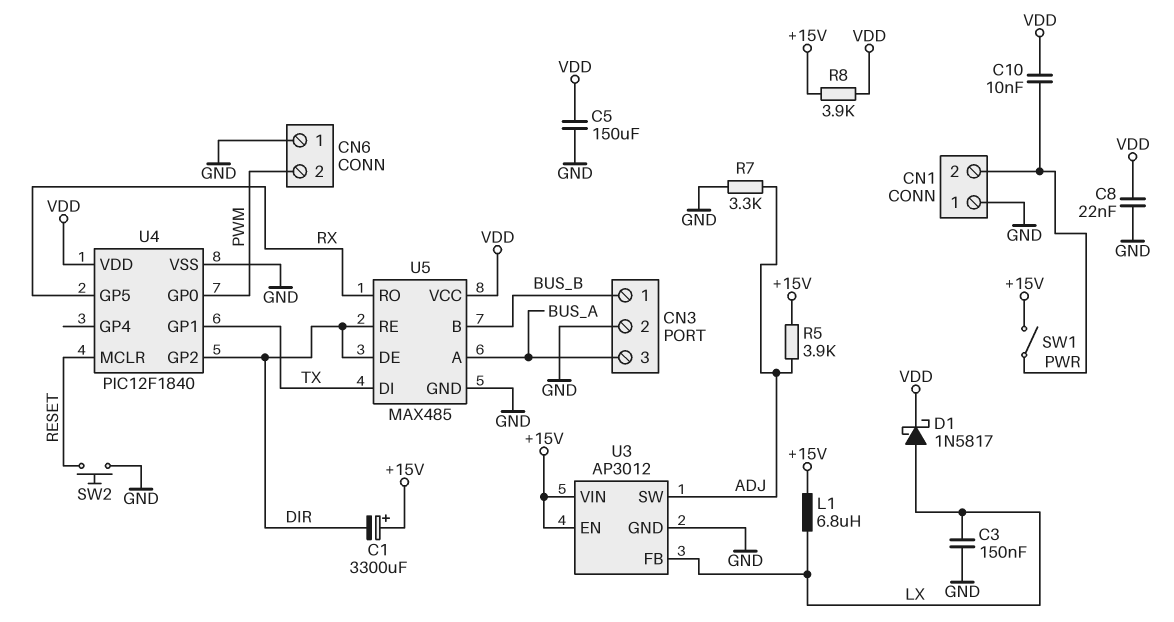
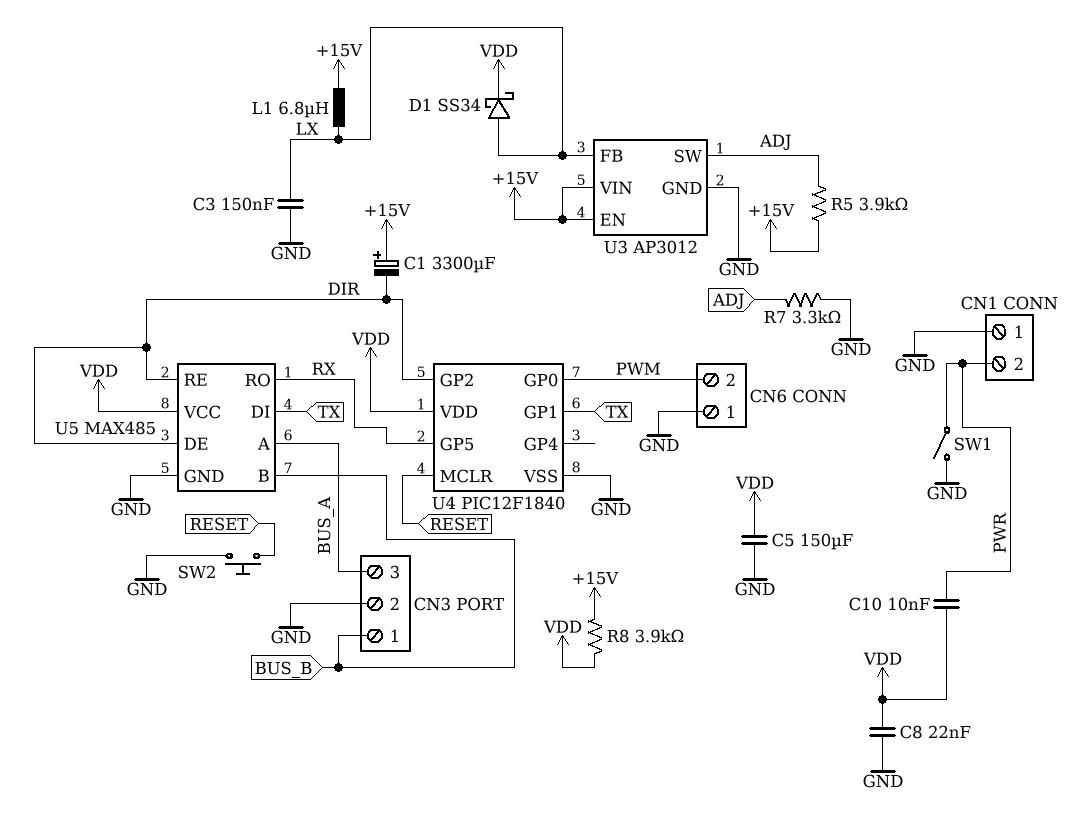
D1: schottky 1N5817 (A LX, K VDD) -> schottky SS34 (A LX, K VDD)
SW1: switch (+15V, PWR) -> switch (GND, PWR)

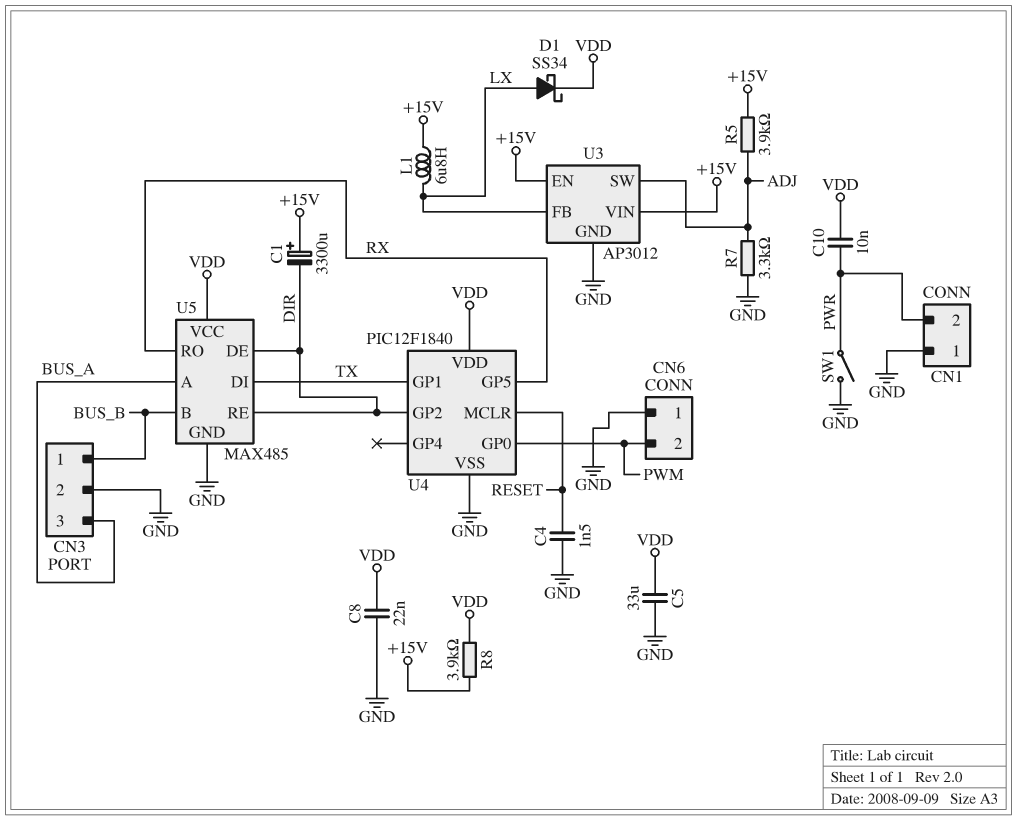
C3: 150nF (GND, LX) -> none
C4: none -> 1.5nF (GND, RESET)
C5: 150uF (GND, VDD) -> 33uF (GND, VDD)
SW2: button (GND, RESET) -> none

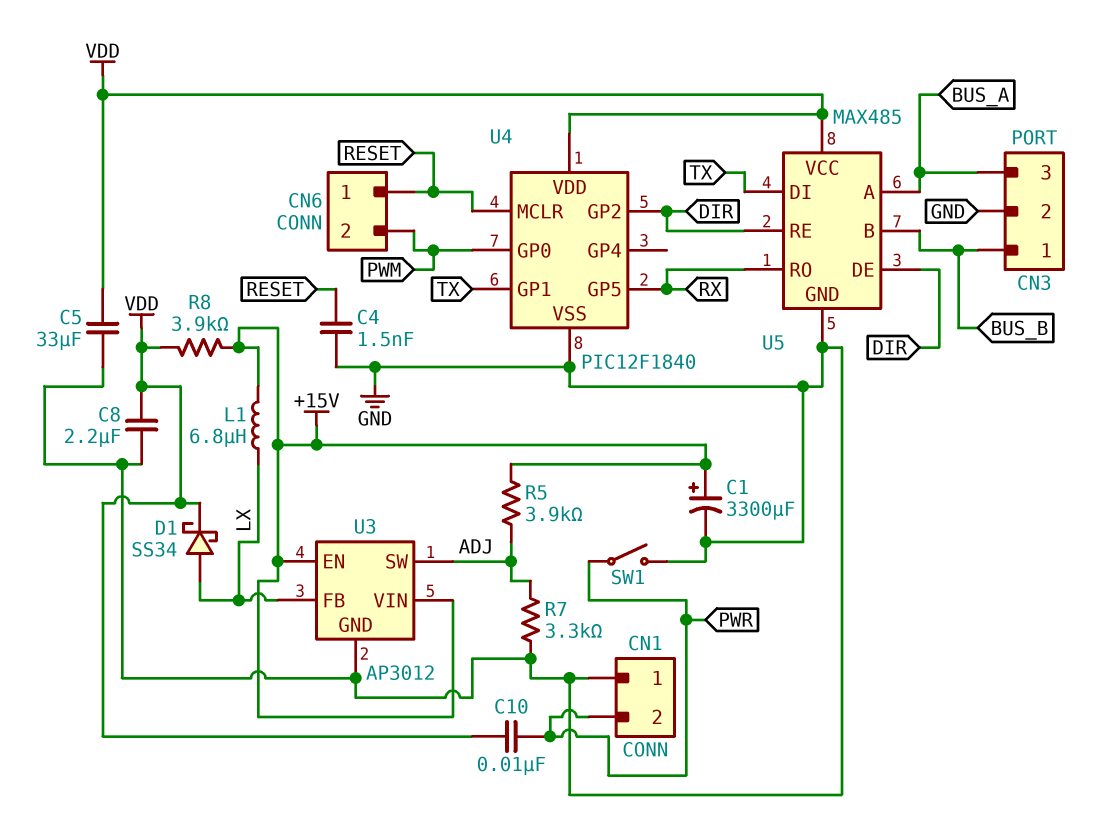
C1: 3300uF (plus +15V, minus DIR) -> 3300uF (plus +15V, minus GND)
C8: 22nF (GND, VDD) -> 2.2uF (GND, VDD)
CN6 pin 1: GND -> RESET

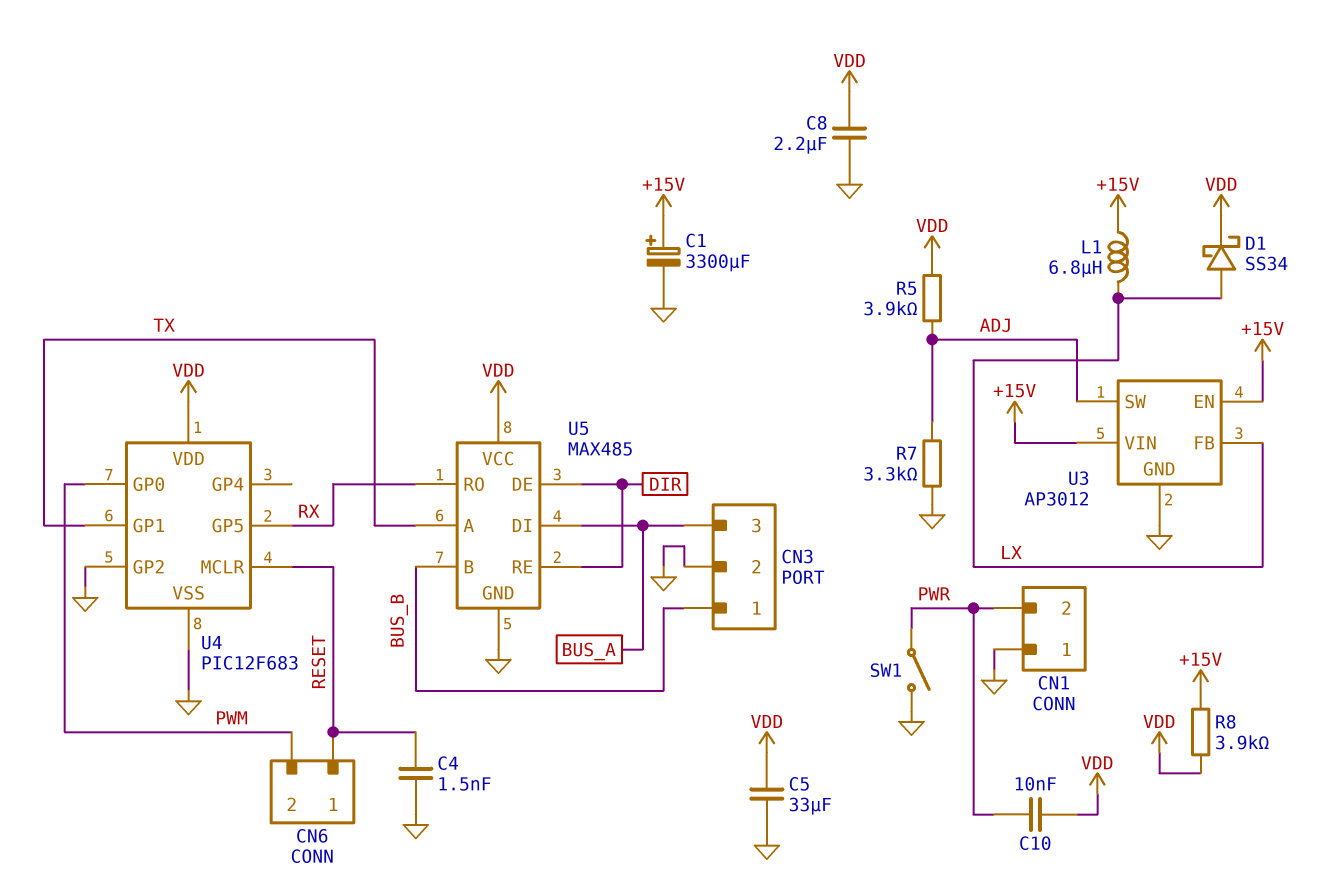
R5: 3.9k (+15V, ADJ) -> 3.9k (ADJ, VDD)
U4: PIC12F1840 -> PIC12F683
U4 pin GP2: DIR -> GND
U5 pin A: BUS_A -> TX
U5 pin DI: TX -> BUS_A

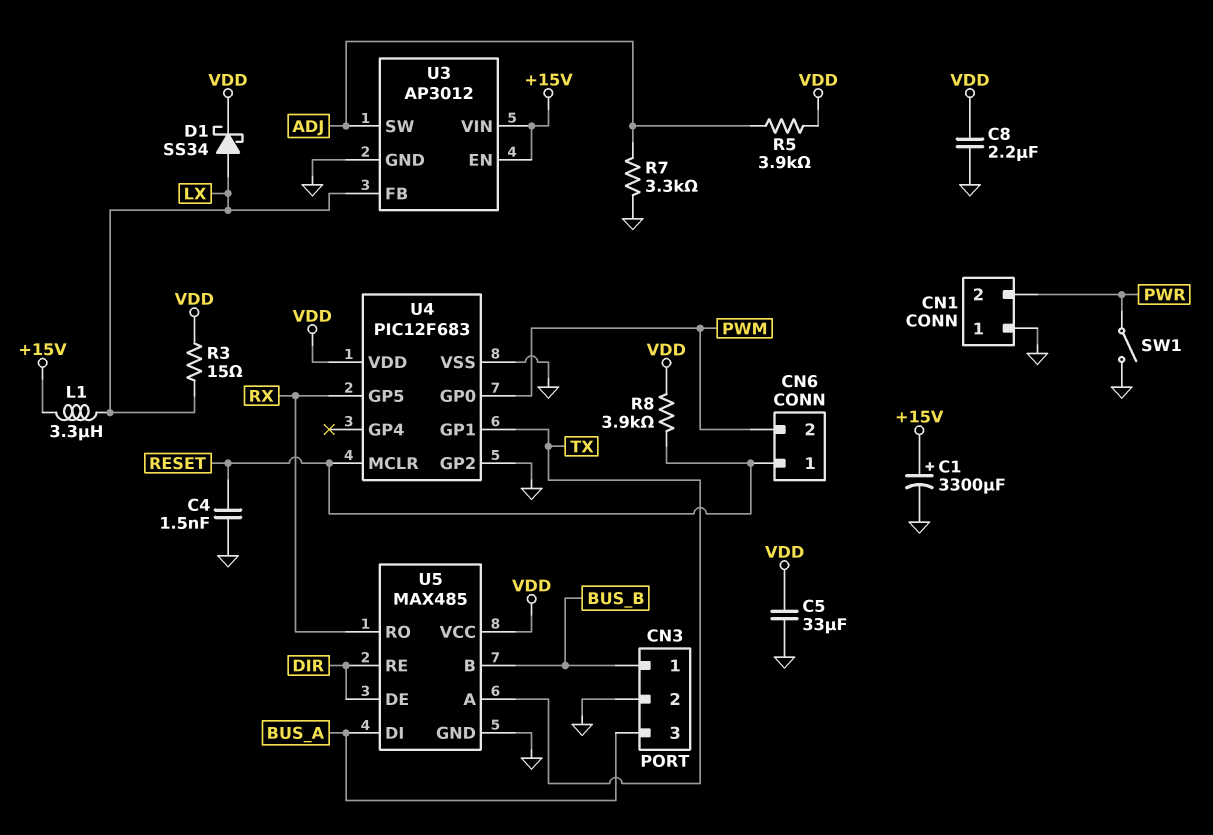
C10: 10nF (PWR, VDD) -> none
L1: 6.8uH (+15V, LX) -> 3.3uH (+15V, LX)
R3: none -> 15 (LX, VDD)
R8: 3.9k (+15V, VDD) -> 3.9k (RESET, VDD)

